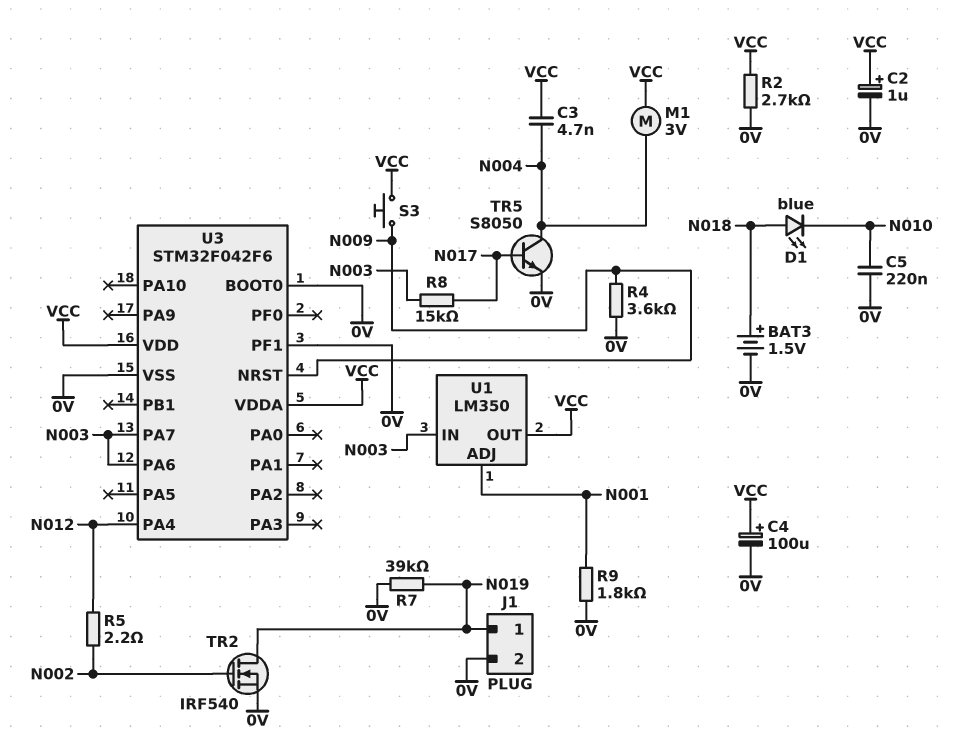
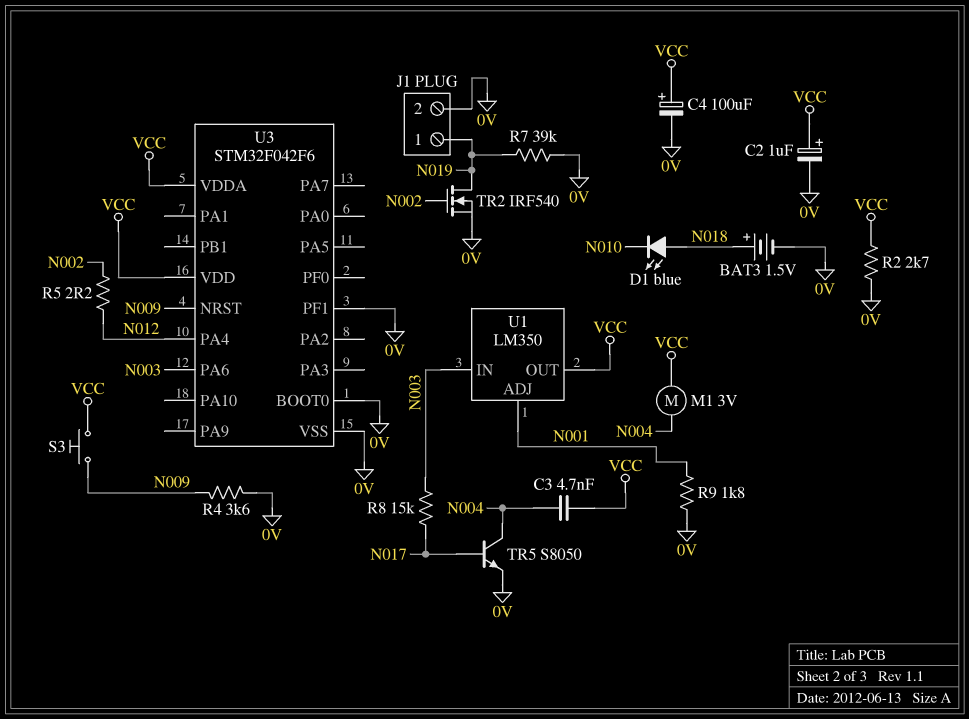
C5: 220nF (0V, N010) -> none
U3 pin PA7: N003 -> none

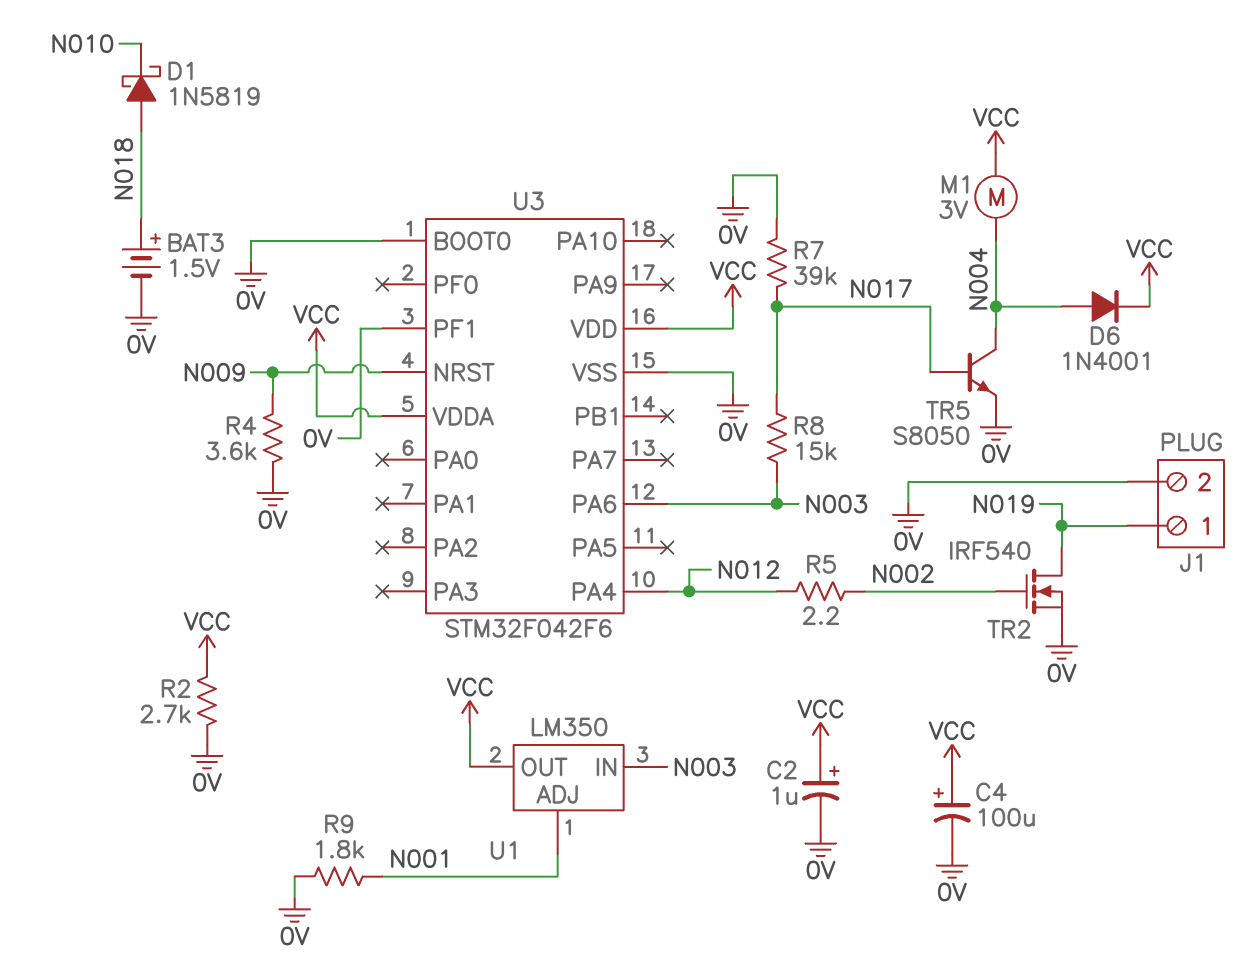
C3: 4.7nF (N004, VCC) -> none
D1: LED blue (A N018, K N010) -> schottky 1N5819 (A N018, K N010)
D6: none -> diode 1N4001 (A N004, K VCC)
R7: 39k (0V, N019) -> 39k (0V, N017)
S3: button (N009, VCC) -> none

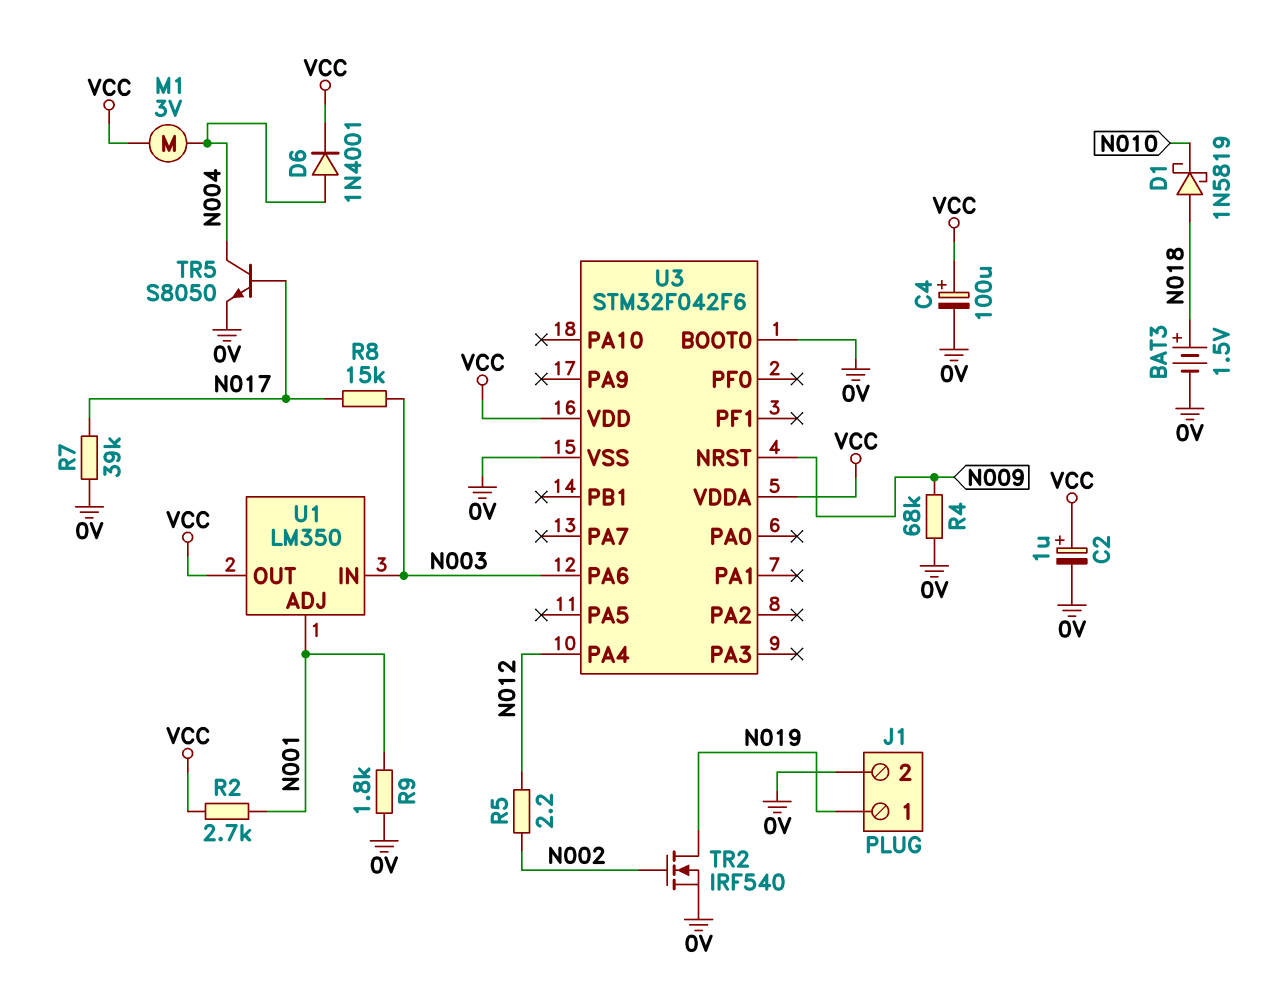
R2: 2.7k (0V, VCC) -> 2.7k (N001, VCC)
R4: 3.6k (0V, N009) -> 68k (0V, N009)
U3 pin PF1: 0V -> none

